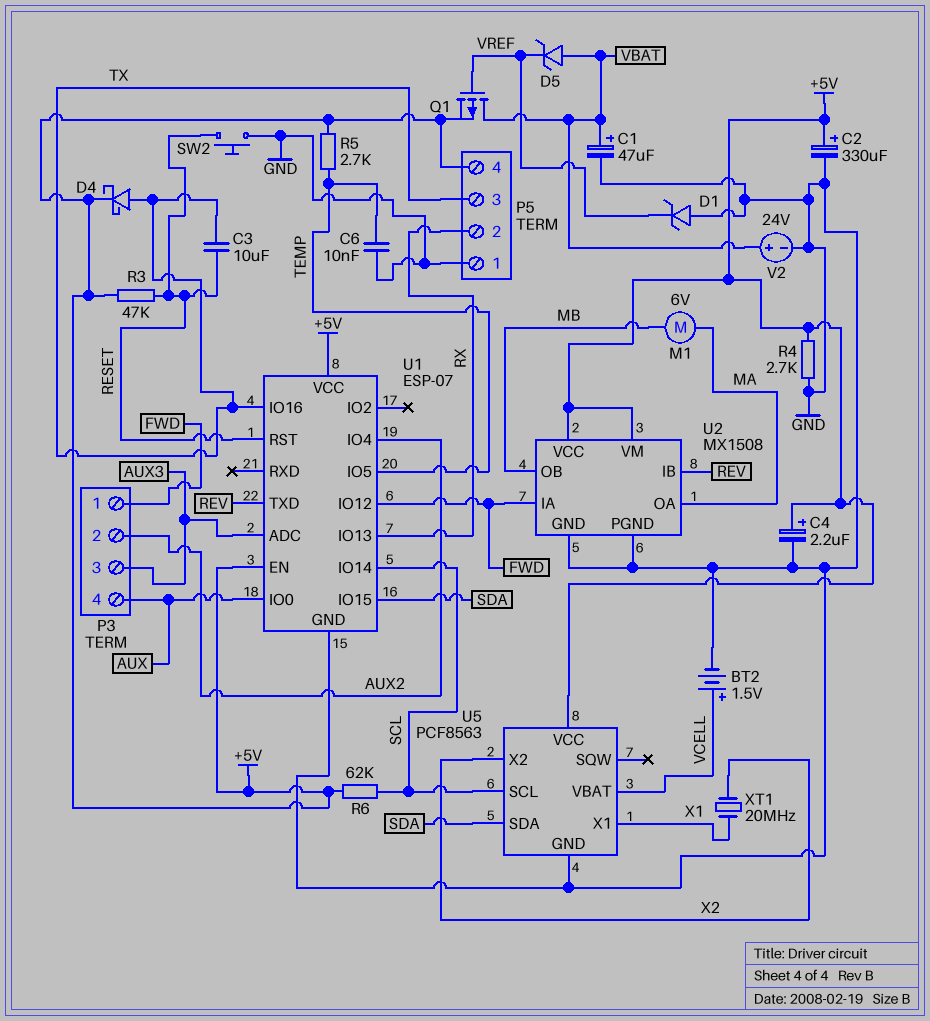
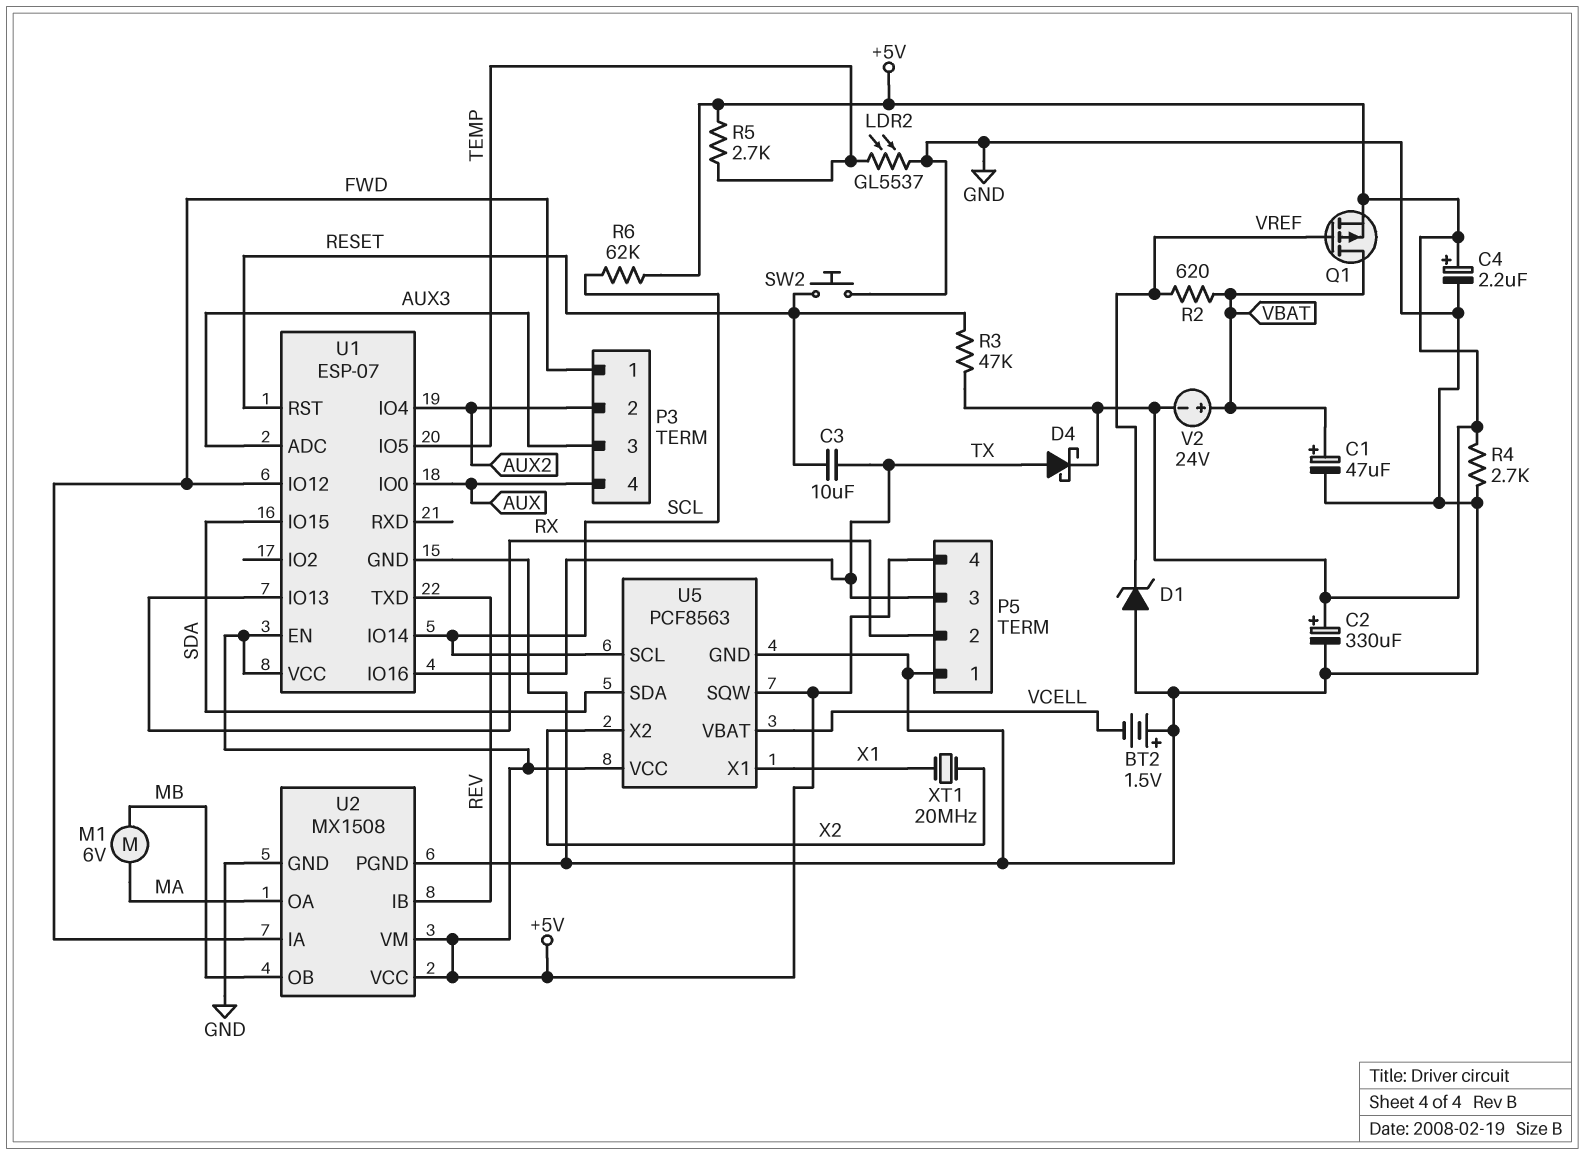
BT2: 1.5V (plus VCELL, minus GND) -> 1.5V (plus GND, minus VCELL)
C6: 10nF (GND, TEMP) -> none
D5: zener (A VBAT, K VREF) -> none
LDR2: none -> GL5537 (GND, TEMP)
R2: none -> 620 (VBAT, VREF)
U5 pin SQW: none -> +5V
V2: 24V (plus VBAT, minus GND) -> 24V (plus VBAT, minus +5V)

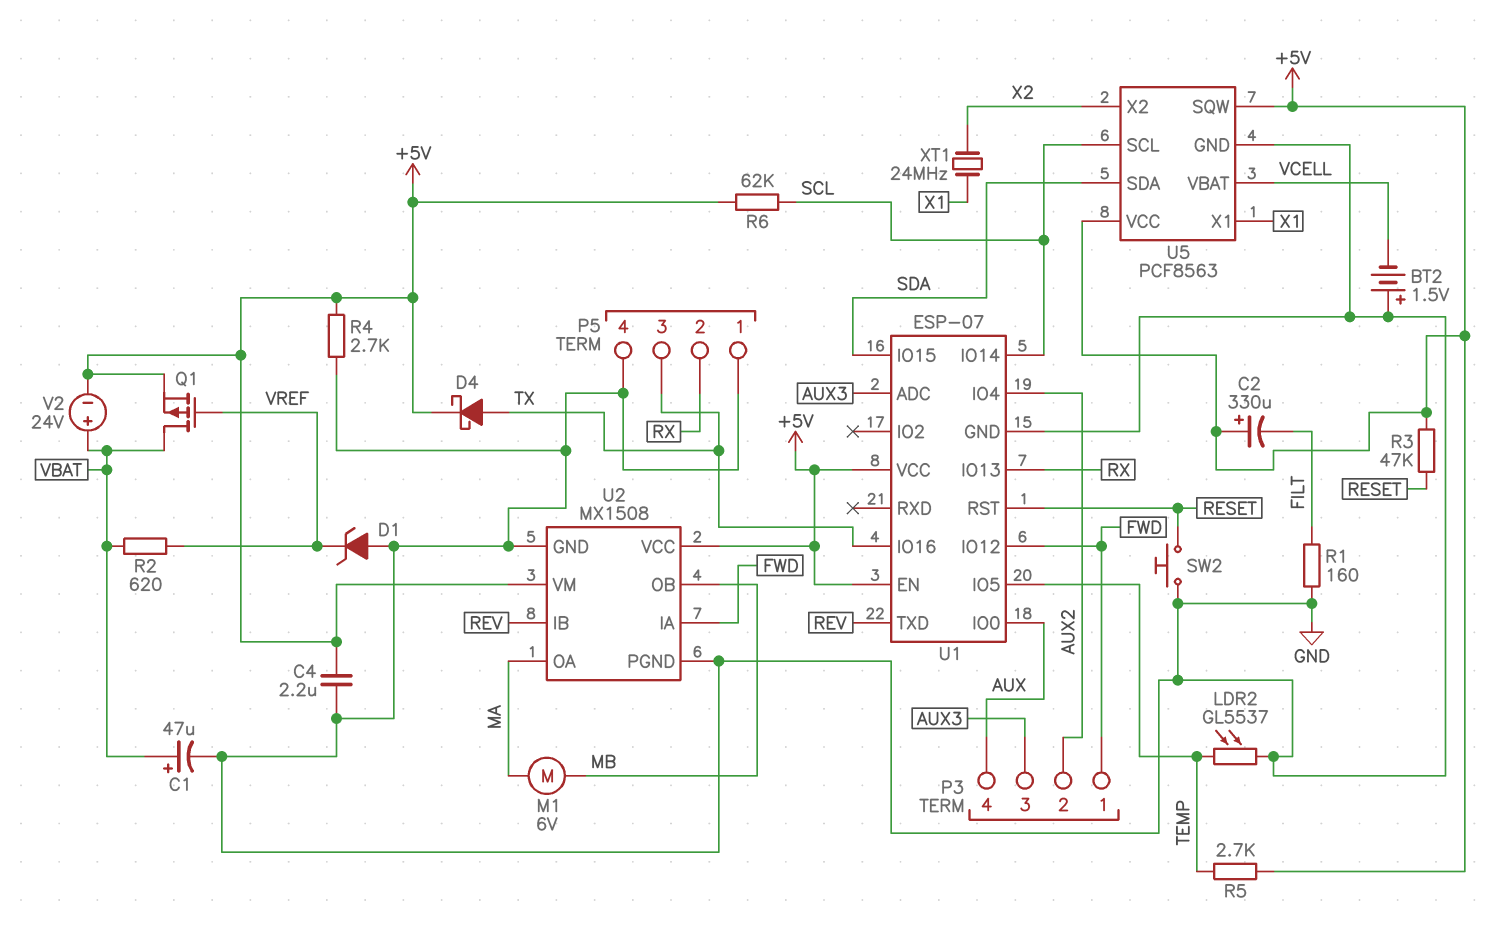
C2: 330uF (plus +5V, minus GND) -> 330uF (plus +5V, minus FILT)
C3: 10uF (RESET, TX) -> none
C4: 2.2uF (plus +5V, minus GND) -> 2.2uF (+5V, GND)
P5 pin 4: +5V -> GND
R1: none -> 160 (FILT, GND)
XT1: 20MHz (X1, X2) -> 24MHz (X1, X2)

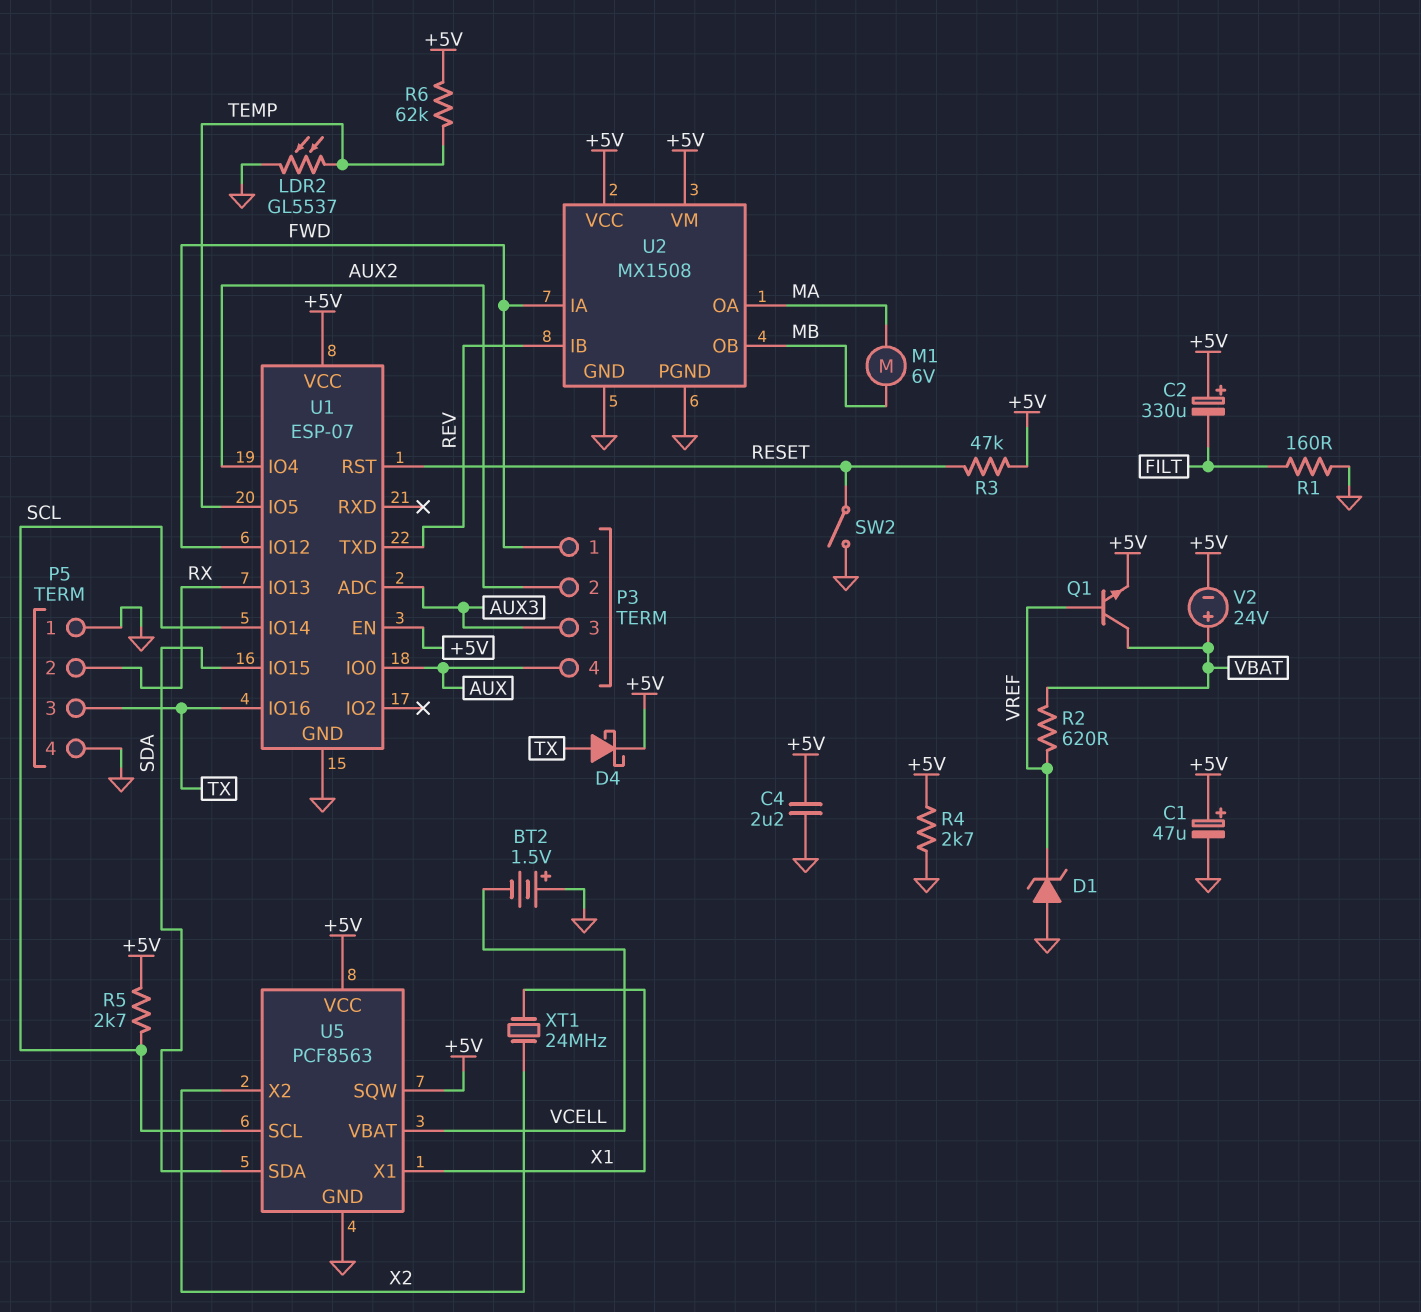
C1: 47uF (plus VBAT, minus GND) -> 47uF (plus +5V, minus GND)
Q1: PMOS (G VREF, D VBAT, S +5V) -> NPN (B VREF, C VBAT, E +5V)
R5: 2.7k (+5V, TEMP) -> 2.7k (+5V, SCL)
R6: 62k (+5V, SCL) -> 62k (+5V, TEMP)
SW2: button (GND, RESET) -> switch (GND, RESET)

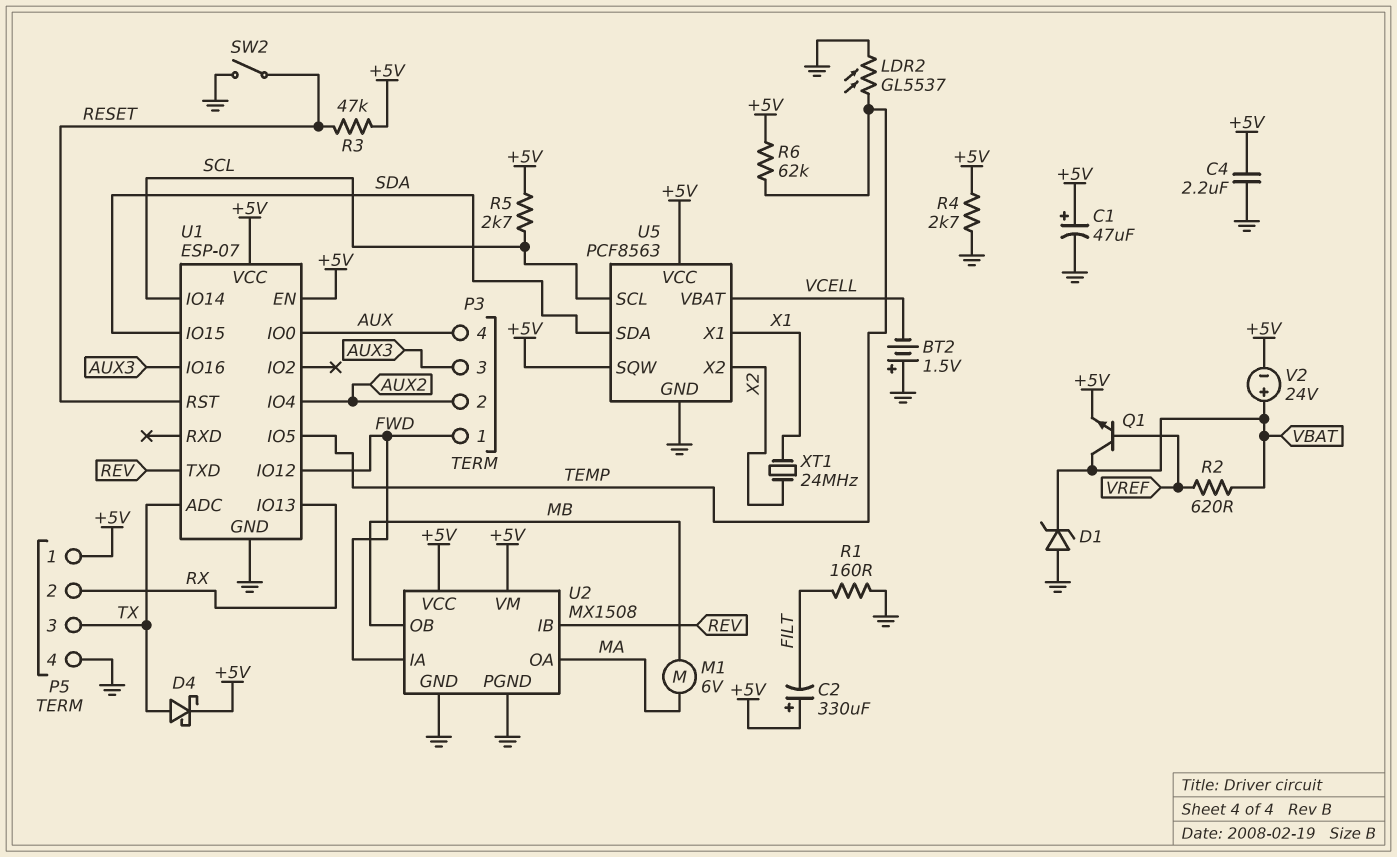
D1: zener (A GND, K VREF) -> zener (A GND, K VBAT)
P5 pin 1: GND -> +5V
U1 pin ADC: AUX3 -> TX
U1 pin IO16: TX -> AUX3

